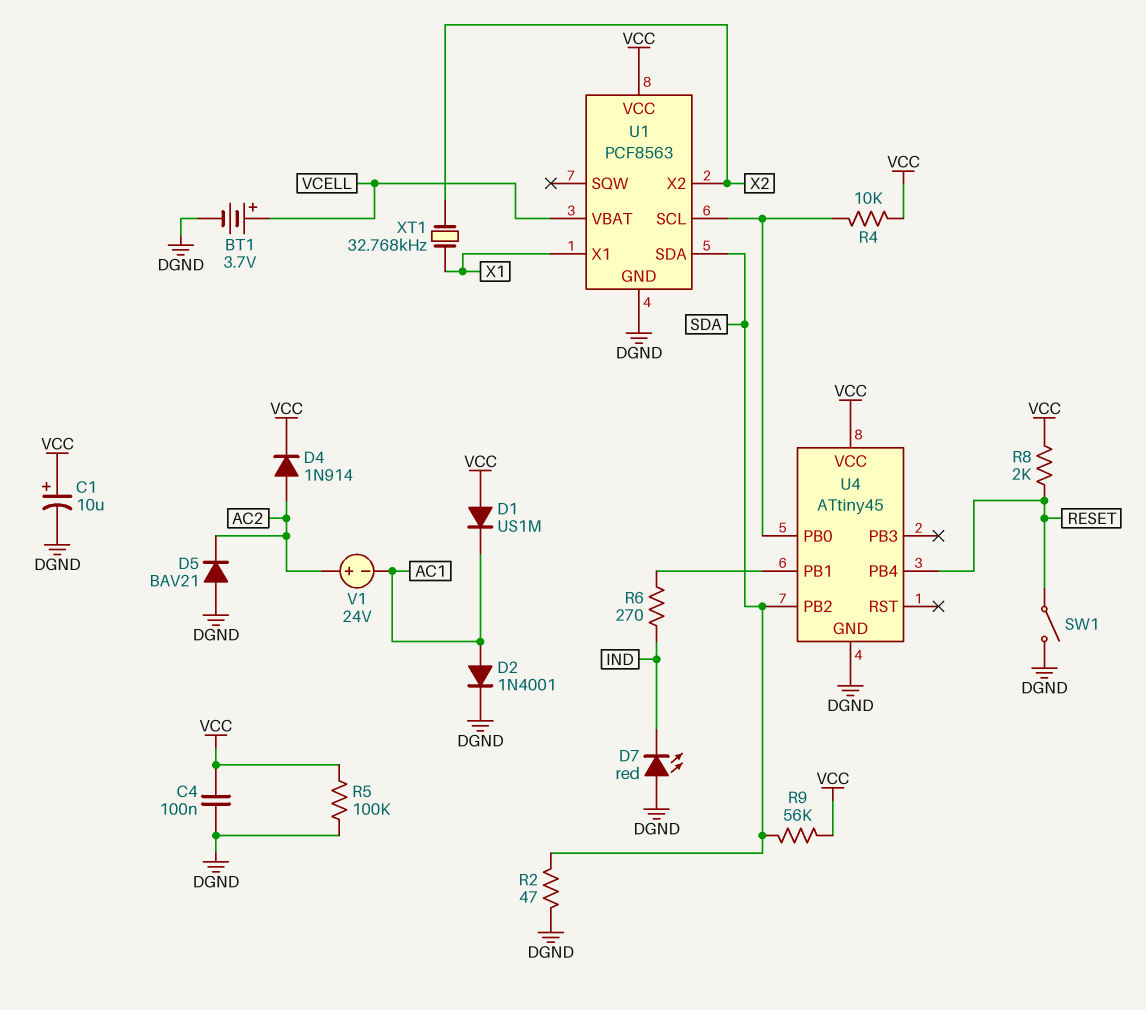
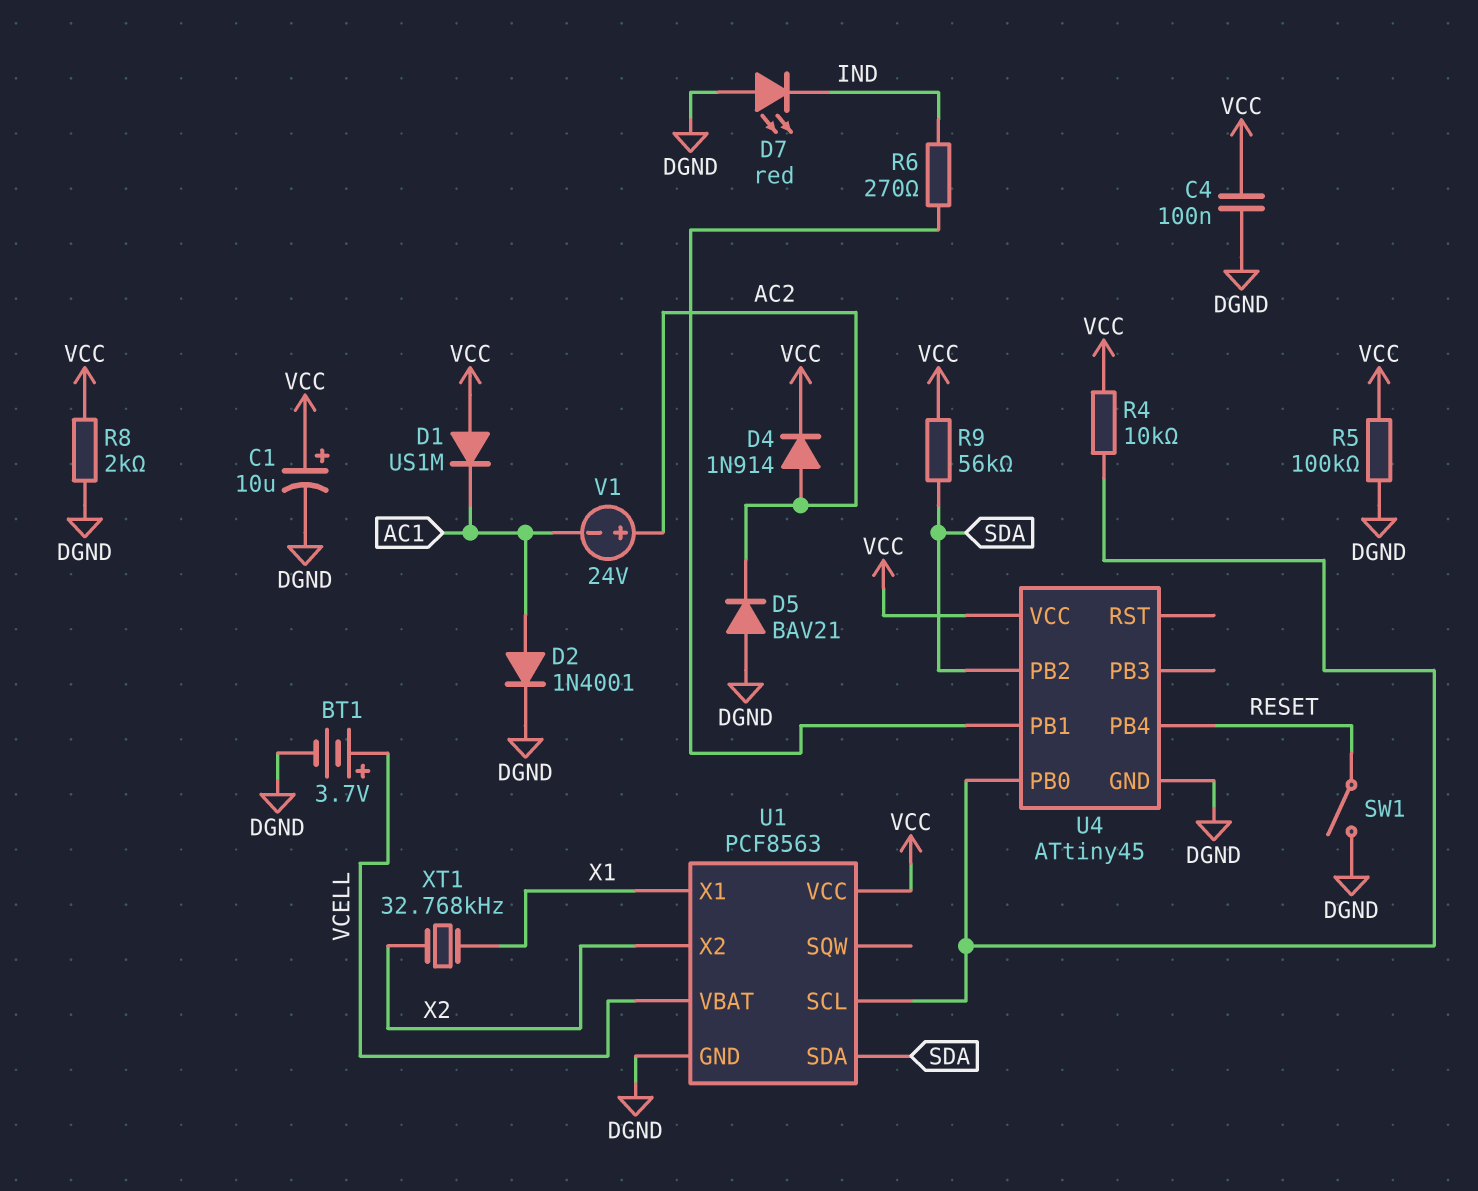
R2: 47 (DGND, SDA) -> none
R8: 2k (RESET, VCC) -> 2k (DGND, VCC)

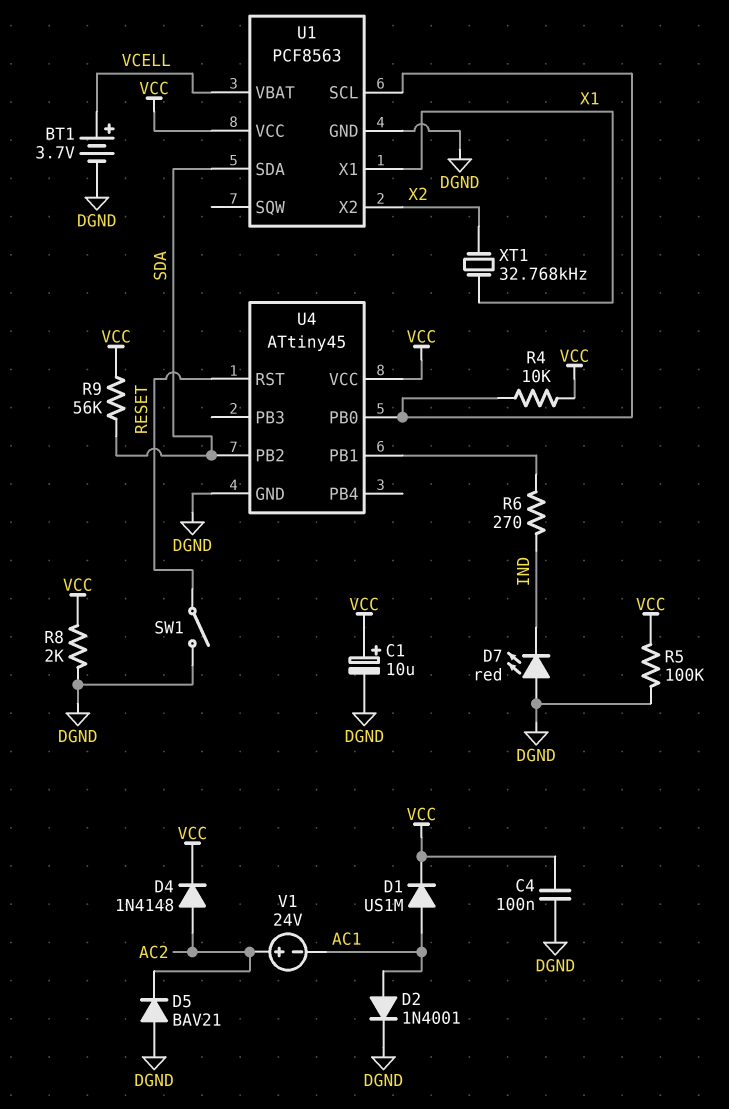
D1: diode US1M (A VCC, K AC1) -> diode US1M (A AC1, K VCC)
D4: diode 1N914 (A AC2, K VCC) -> diode 1N4148 (A AC2, K VCC)
U4 pin PB4: RESET -> none
U4 pin RST: none -> RESET

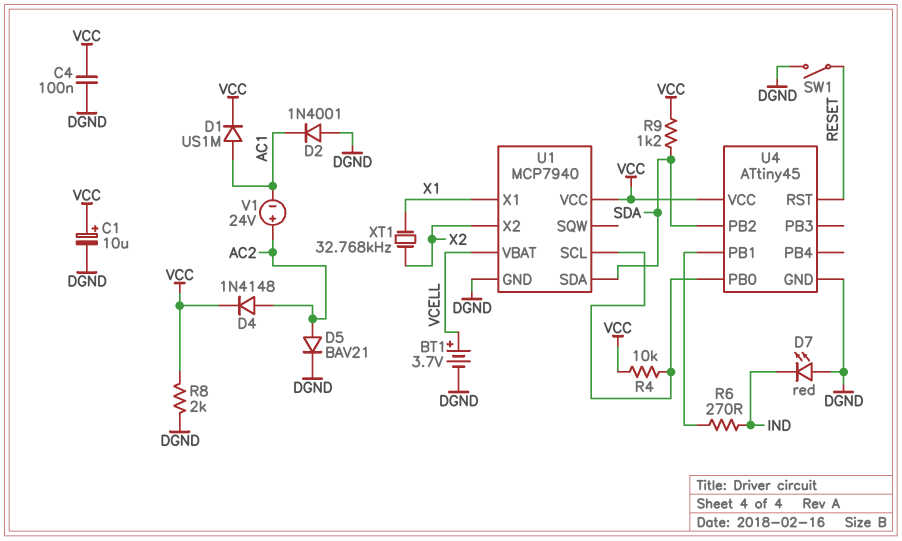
D2: diode 1N4001 (A AC1, K DGND) -> diode 1N4001 (A DGND, K AC1)
D5: diode BAV21 (A DGND, K AC2) -> diode BAV21 (A AC2, K DGND)
R5: 100k (DGND, VCC) -> none
R9: 56k (SDA, VCC) -> 1.2k (SDA, VCC)
U1: PCF8563 -> MCP7940

